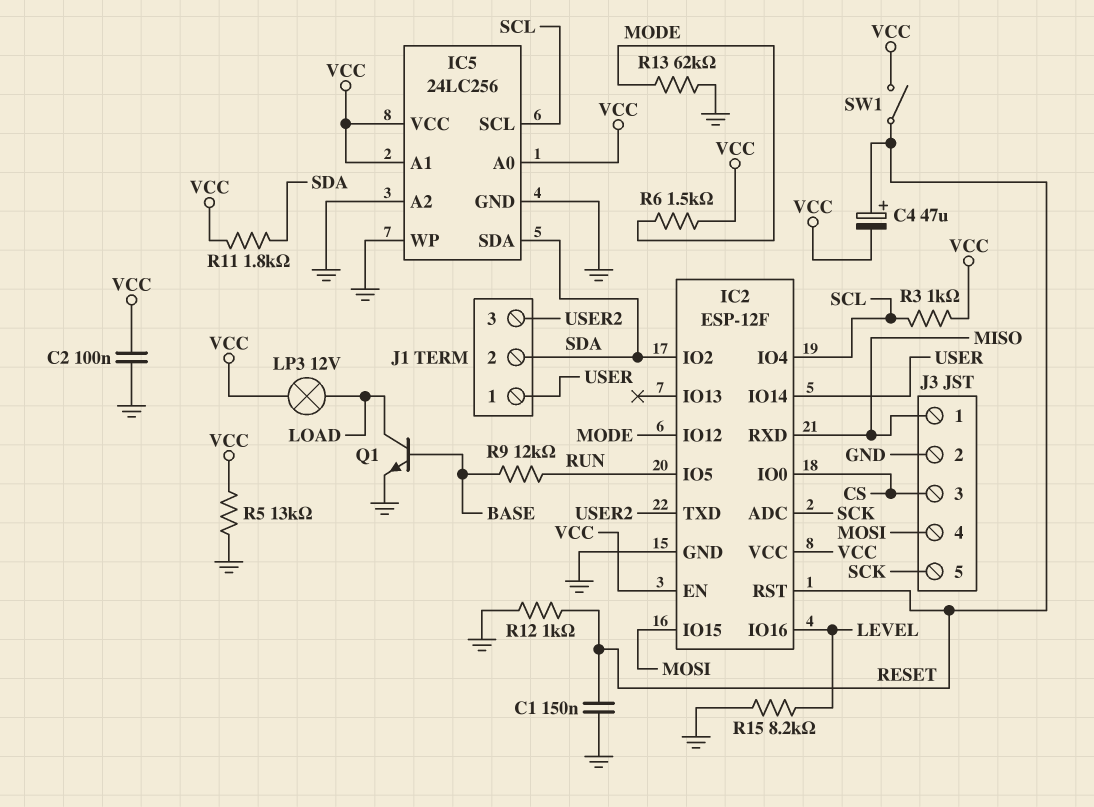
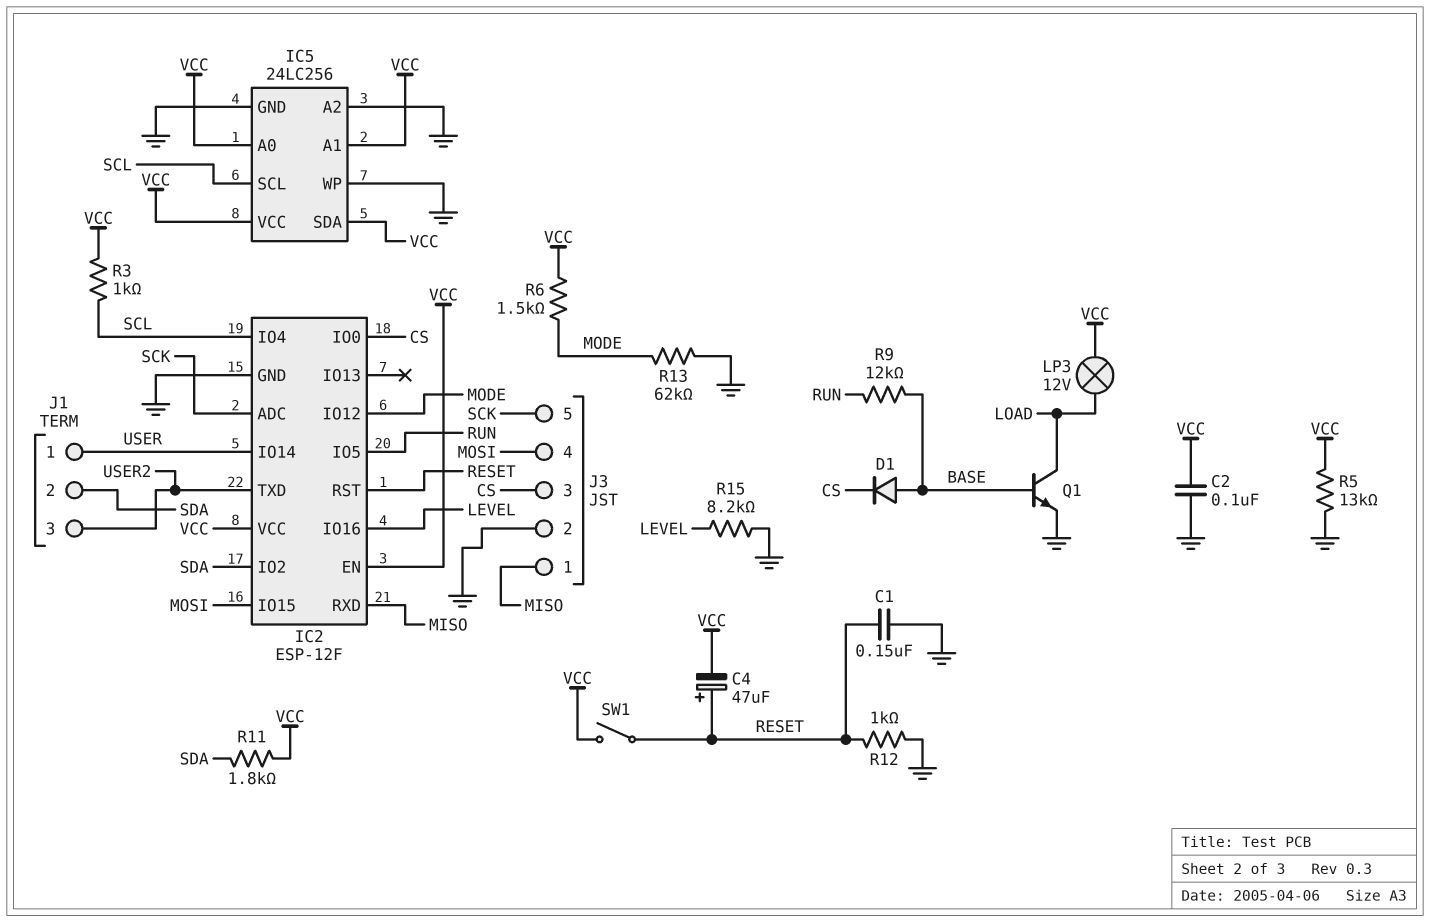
D1: none -> diode (A BASE, K CS)
IC5 pin SDA: SDA -> VCC

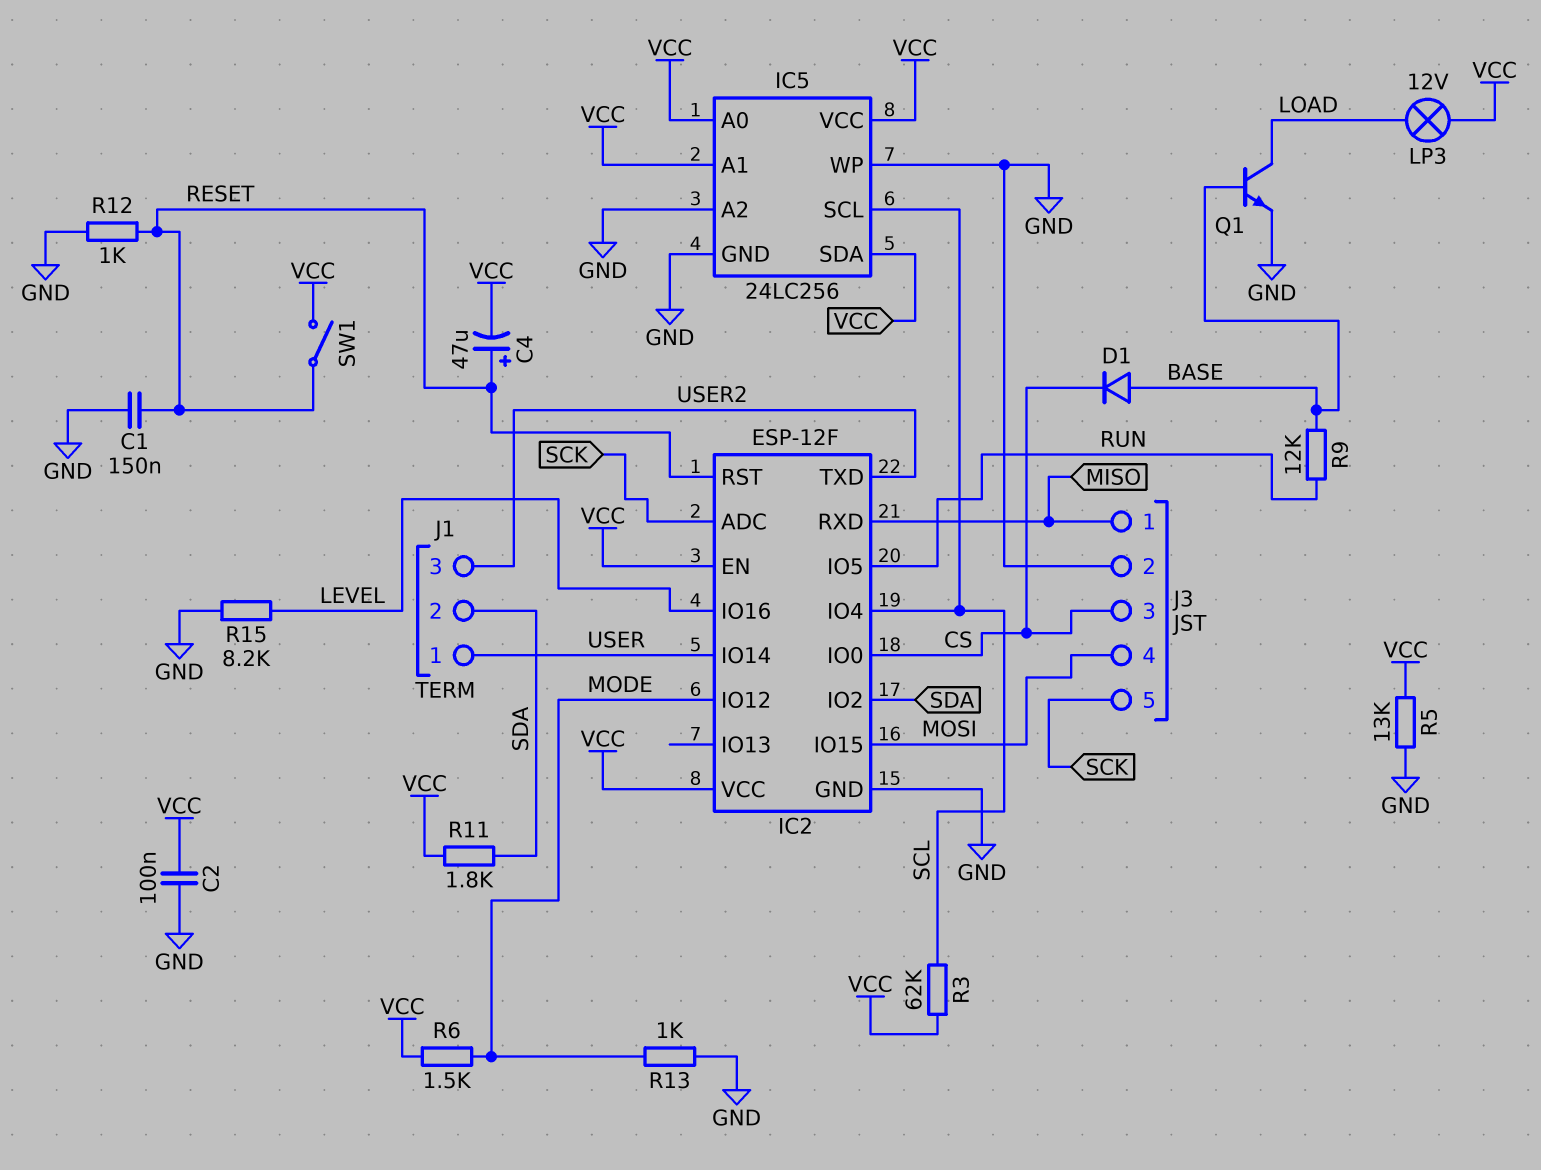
R3: 1k (SCL, VCC) -> 62k (SCL, VCC)
R13: 62k (GND, MODE) -> 1k (GND, MODE)

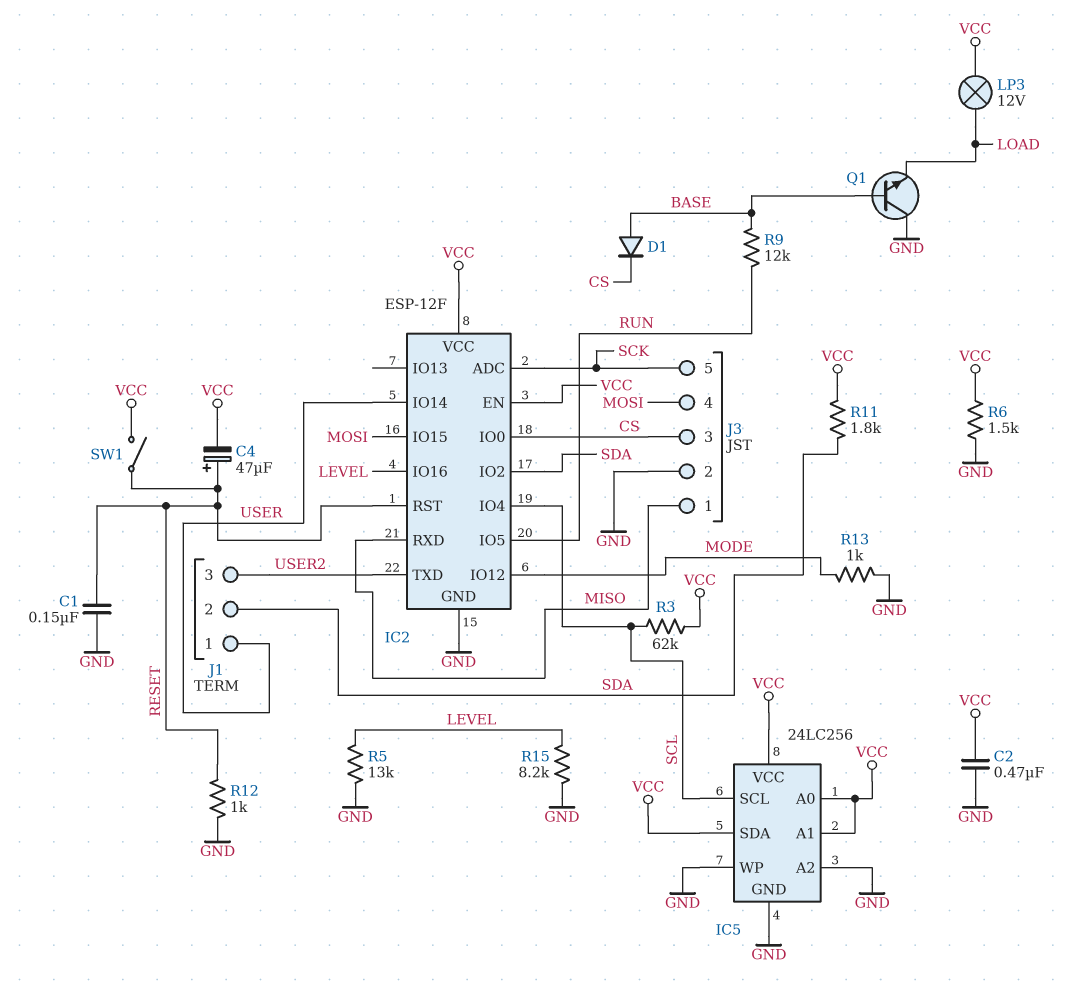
C2: 100nF (GND, VCC) -> 470nF (GND, VCC)
Q1: NPN (B BASE, C LOAD, E GND) -> NPN (B BASE, C GND, E LOAD)
R5: 13k (GND, VCC) -> 13k (GND, LEVEL)
R6: 1.5k (MODE, VCC) -> 1.5k (GND, VCC)

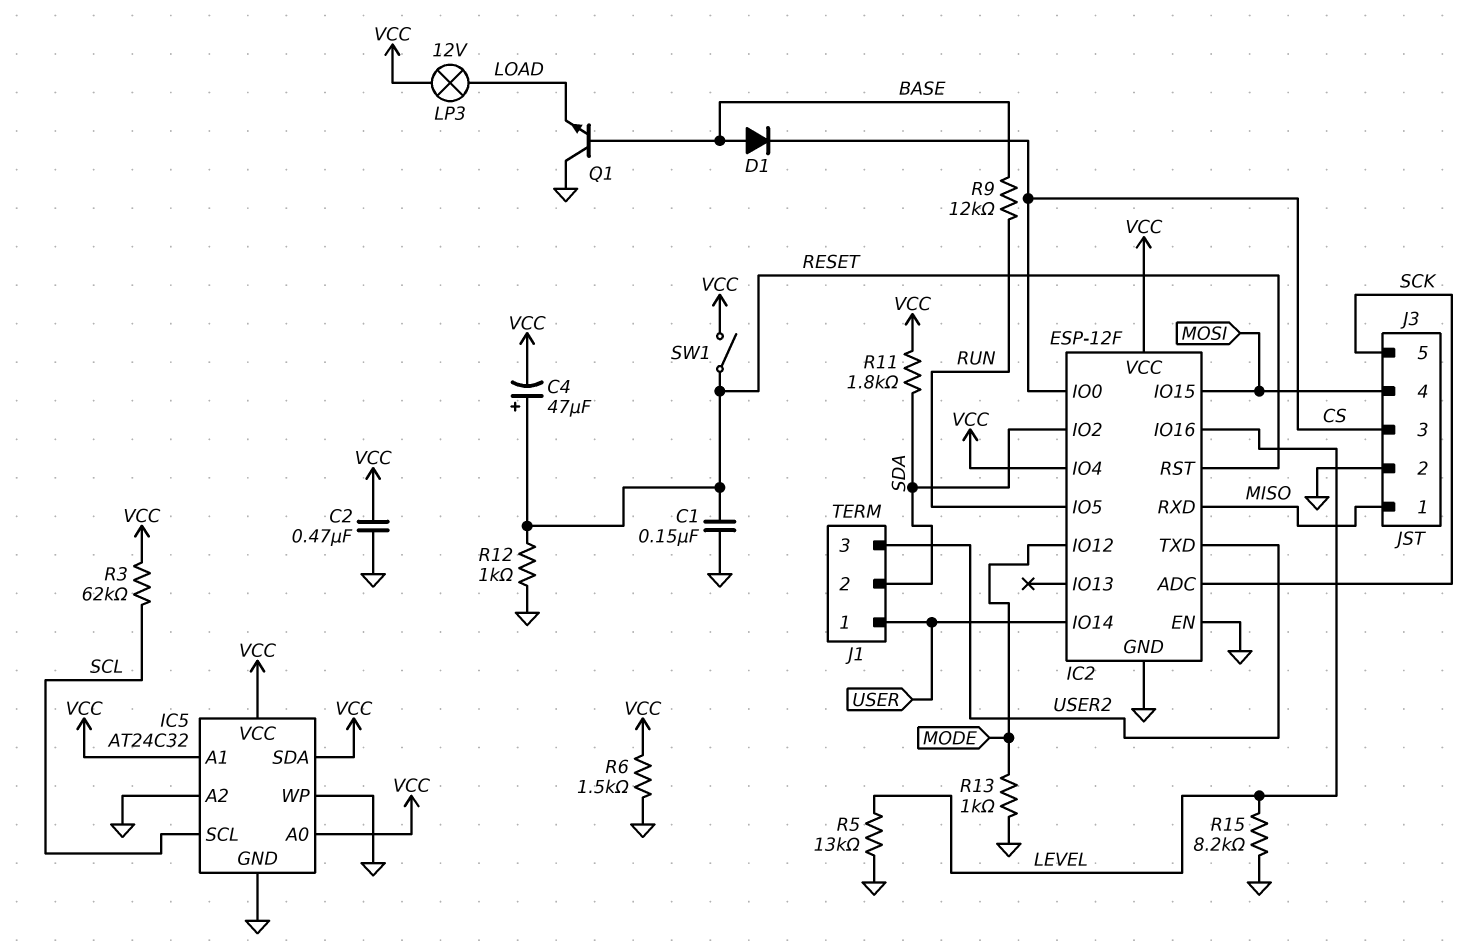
IC2 pin EN: VCC -> GND
IC2 pin IO4: SCL -> VCC
IC5: 24LC256 -> AT24C32

